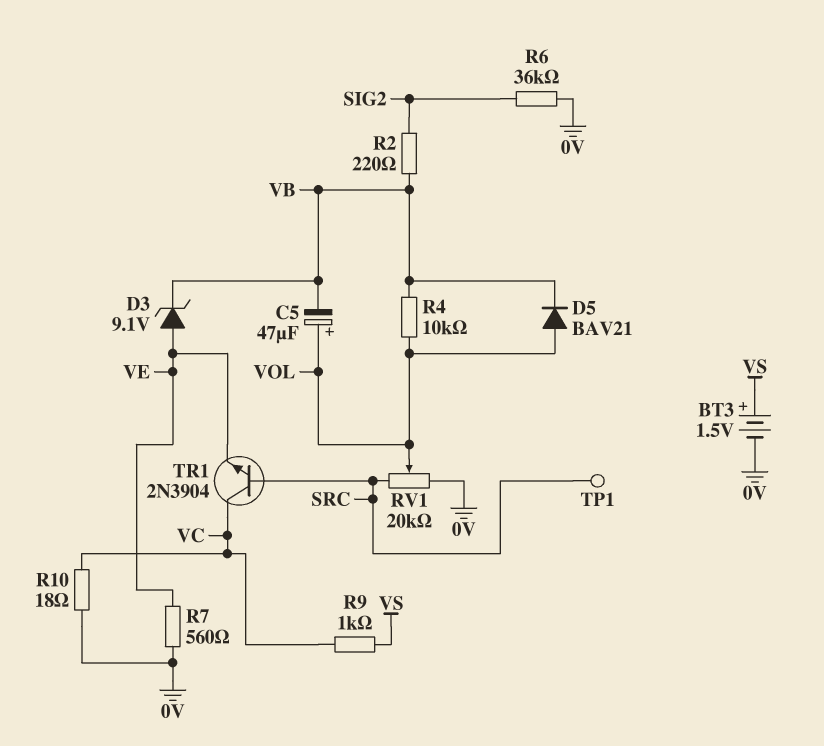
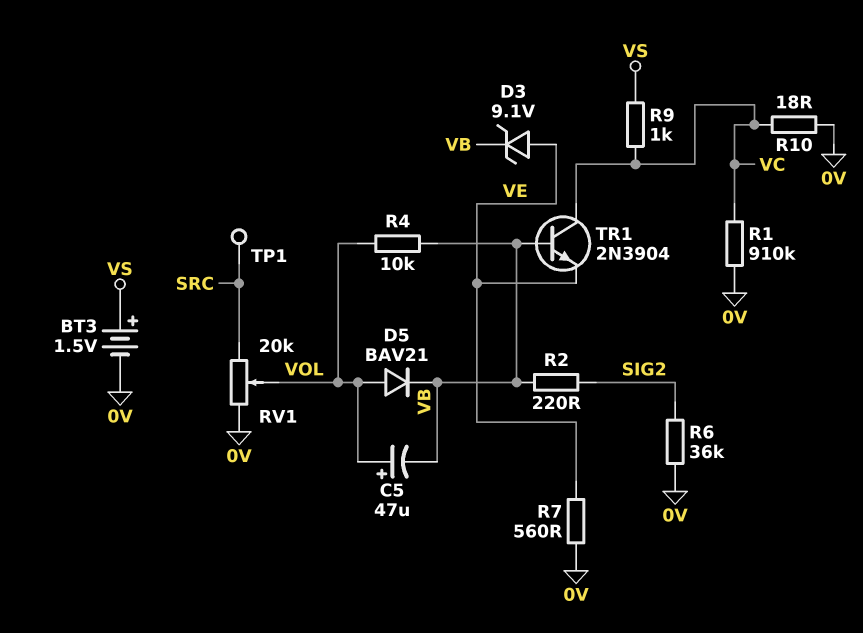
R1: none -> 910k (0V, VC)
TR1: NPN 2N3904 (B SRC, C VC, E VE) -> NPN 2N3904 (B VB, C VC, E VE)

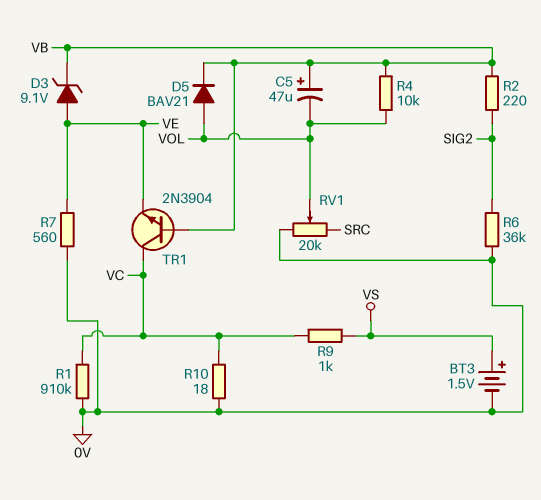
C5: 47uF (plus VOL, minus VB) -> 47uF (plus VB, minus VOL)
TP1: test point (SRC) -> none

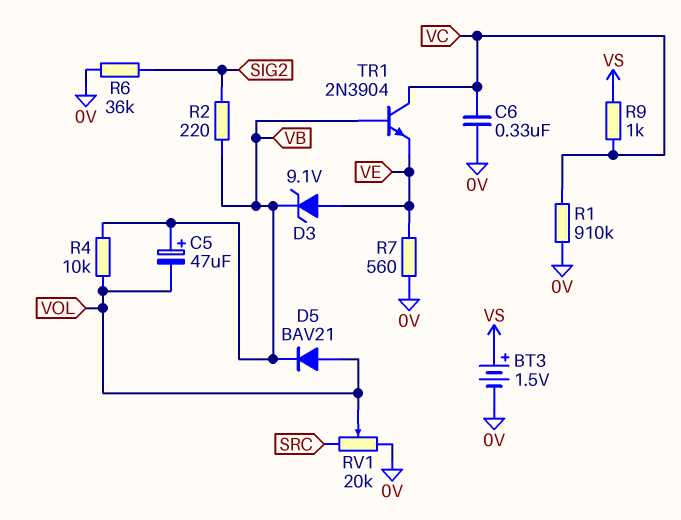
C6: none -> 330nF (0V, VC)
R10: 18 (0V, VC) -> none

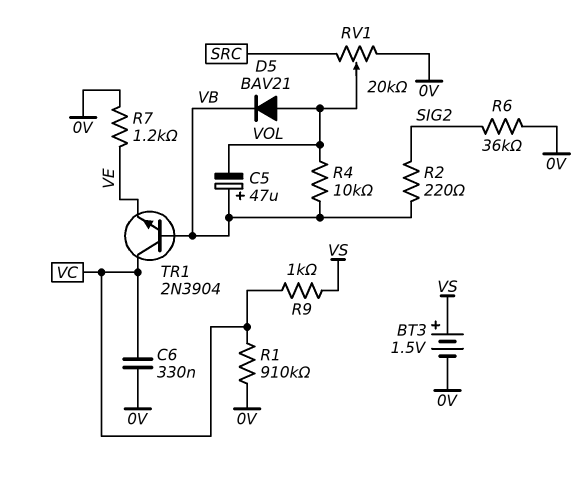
D3: zener 9.1V (A VE, K VB) -> none
R7: 560 (0V, VE) -> 1.2k (0V, VE)

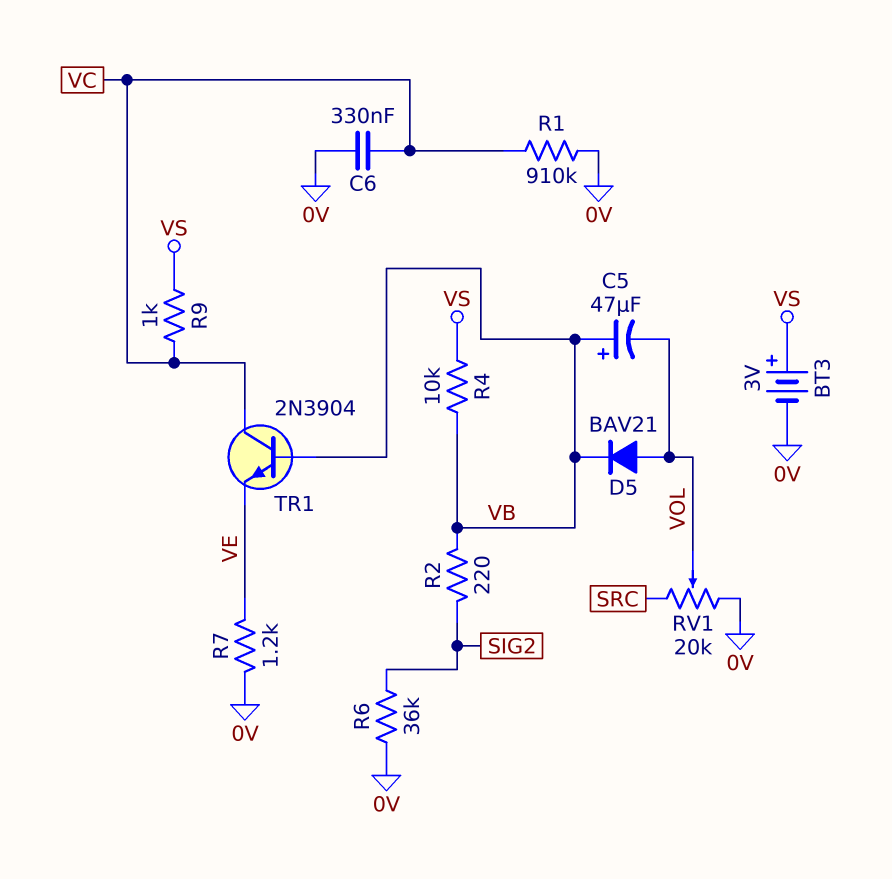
BT3: 1.5V (plus VS, minus 0V) -> 3V (plus VS, minus 0V)
R4: 10k (VB, VOL) -> 10k (VB, VS)

